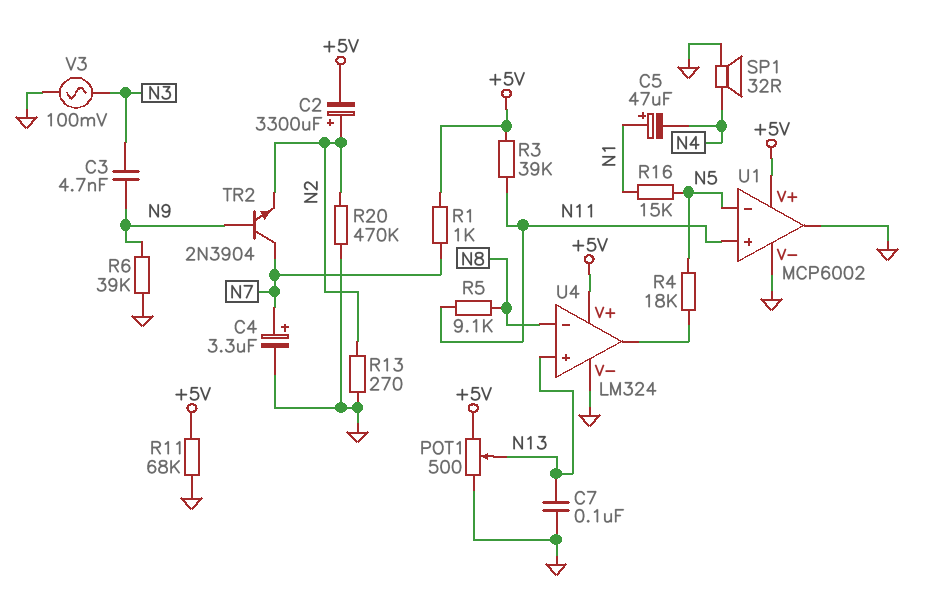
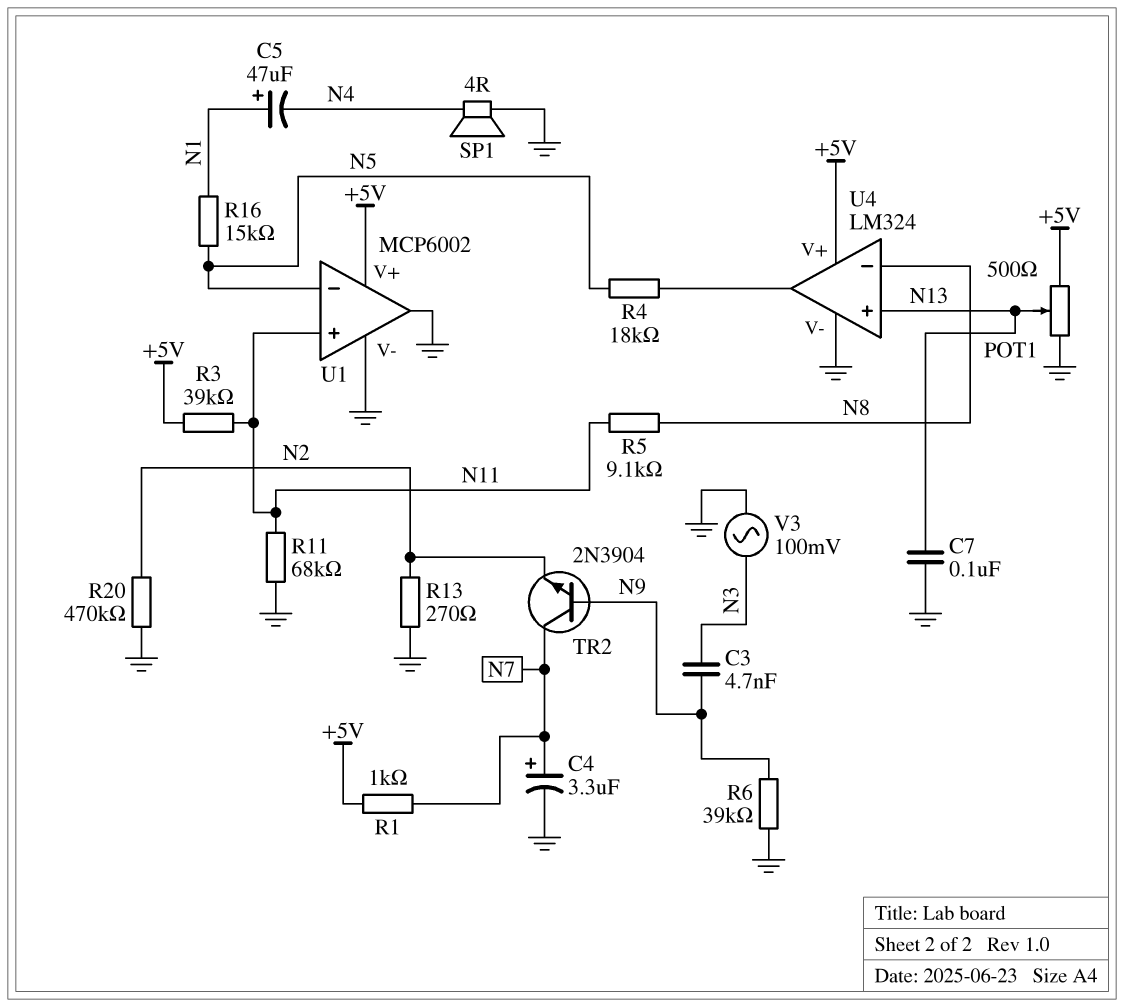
C2: 3300uF (plus N2, minus +5V) -> none
R11: 68k (+5V, GND) -> 68k (GND, N11)
SP1: speaker 32R (GND, N4) -> speaker 4R (GND, N4)

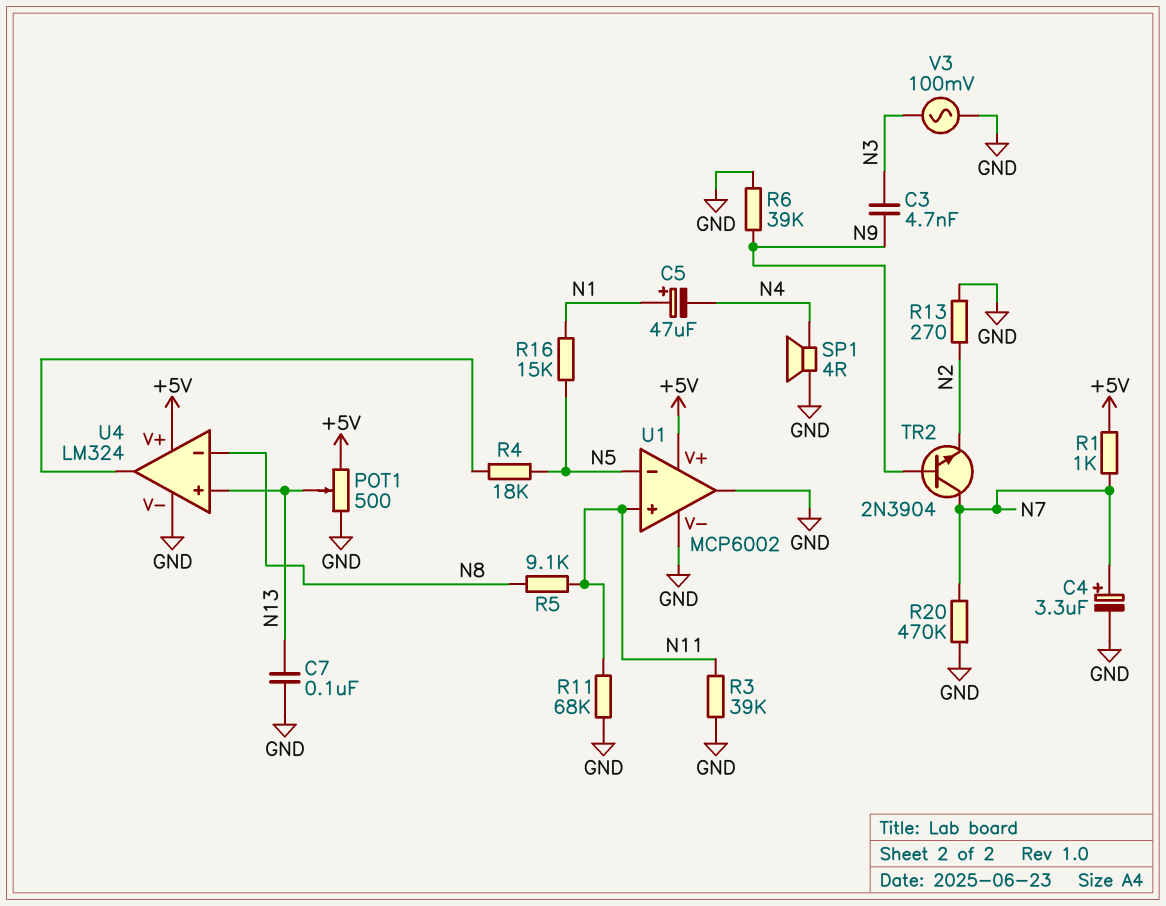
R3: 39k (+5V, N11) -> 39k (GND, N11)
R20: 470k (GND, N2) -> 470k (GND, N7)

